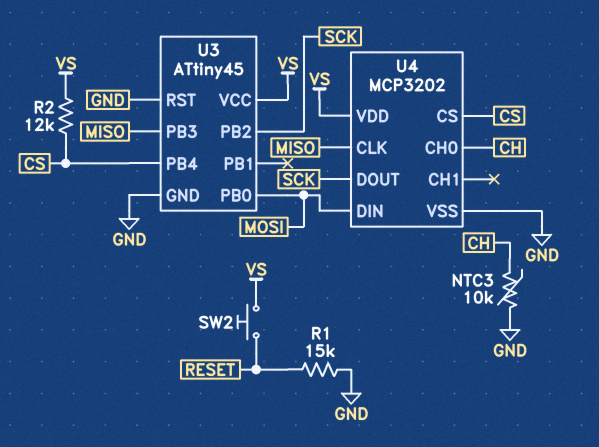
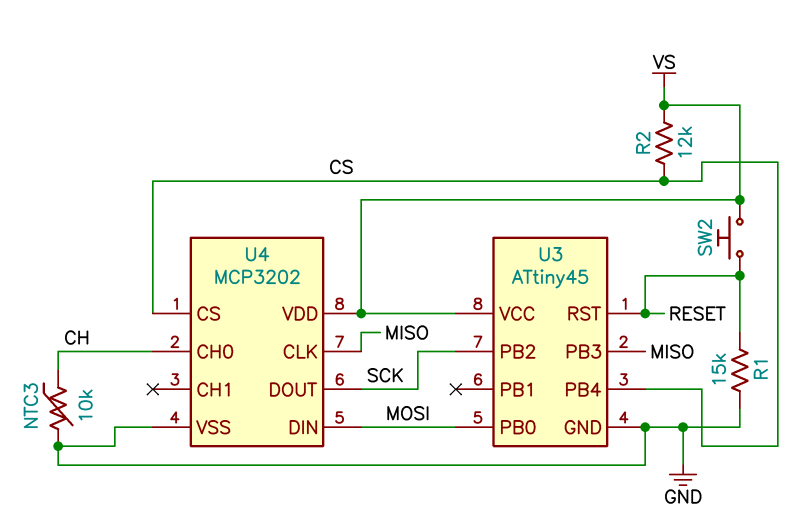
U3 pin RST: GND -> RESET

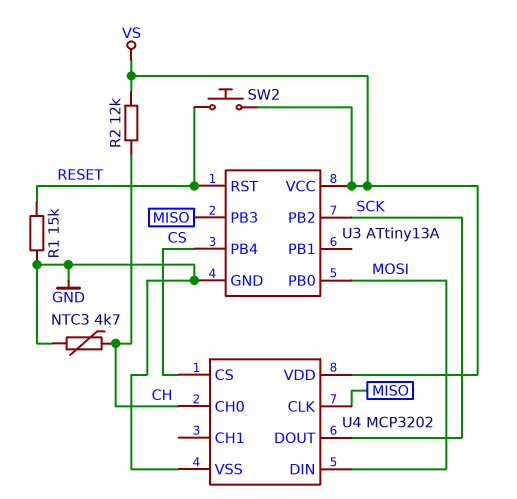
NTC3: 10k (CH, GND) -> 4.7k (CH, GND)
R2: 12k (CS, VS) -> 12k (CH, VS)
U3: ATtiny45 -> ATtiny13A

